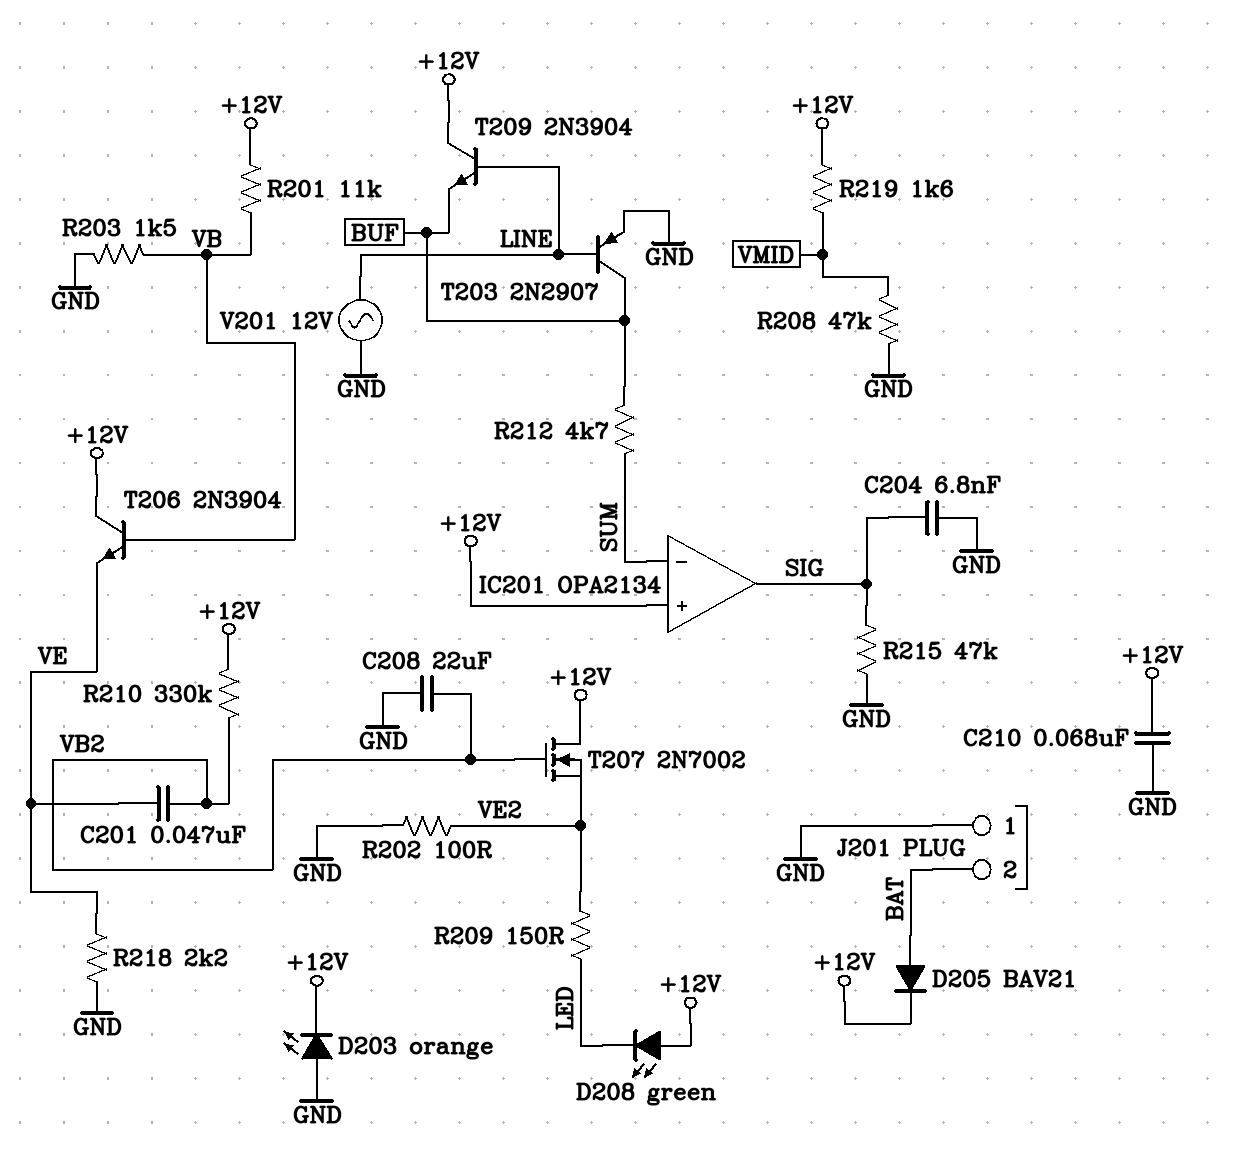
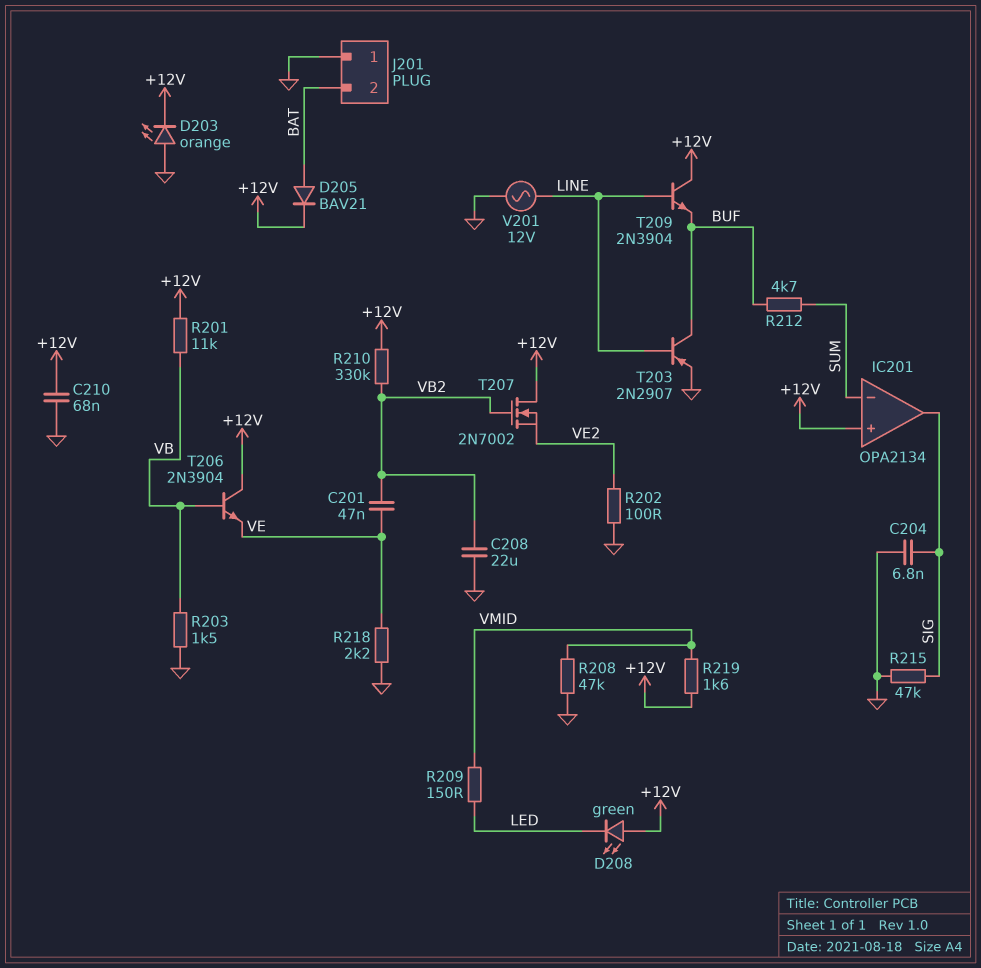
R209: 150 (LED, VE2) -> 150 (LED, VMID)

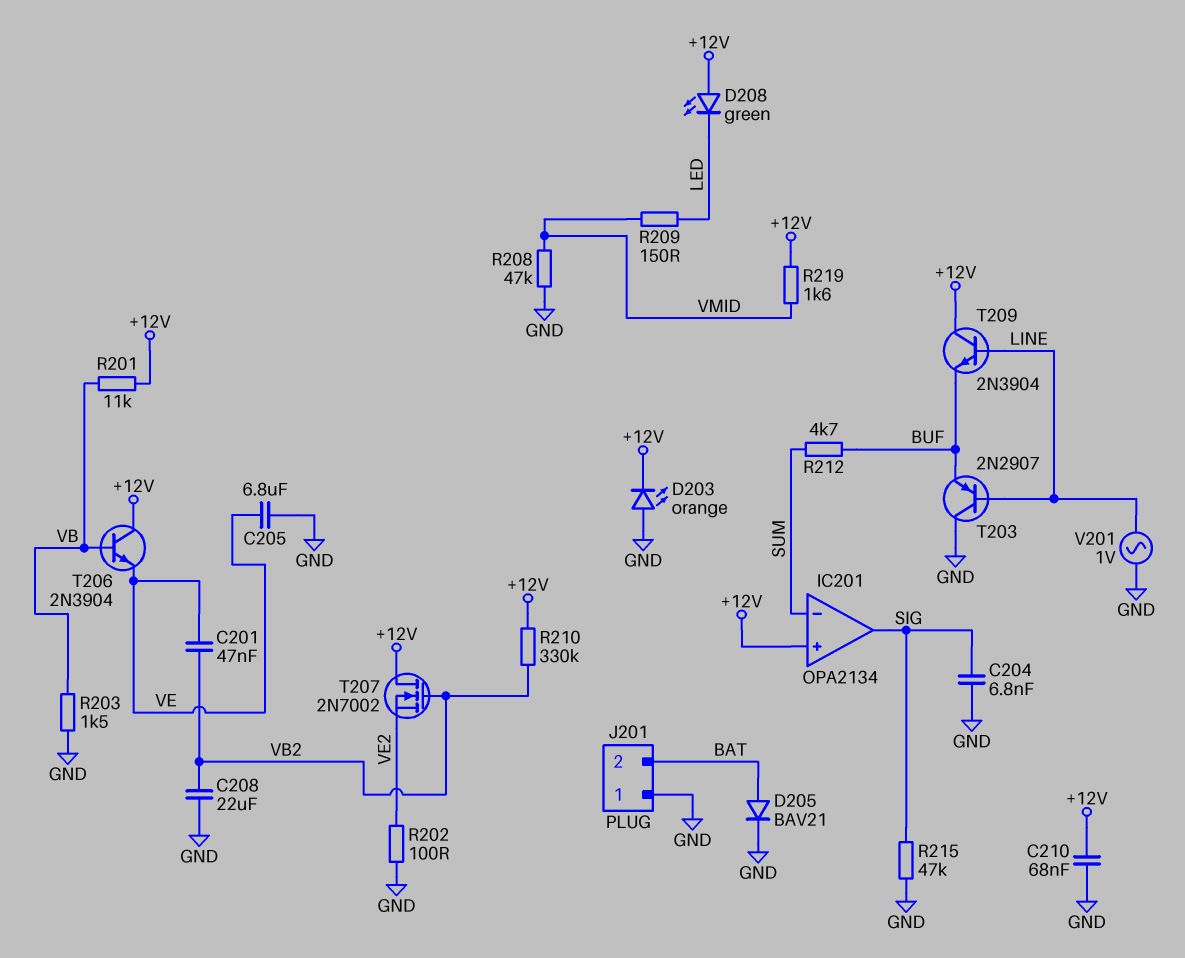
C205: none -> 6.8uF (GND, VE)
D205: diode BAV21 (A BAT, K +12V) -> diode BAV21 (A BAT, K GND)
R218: 2.2k (GND, VE) -> none
T203: PNP 2N2907 (B LINE, C BUF, E GND) -> PNP 2N2907 (B LINE, C GND, E BUF)
V201: AC 12V (GND, LINE) -> AC 1V (GND, LINE)

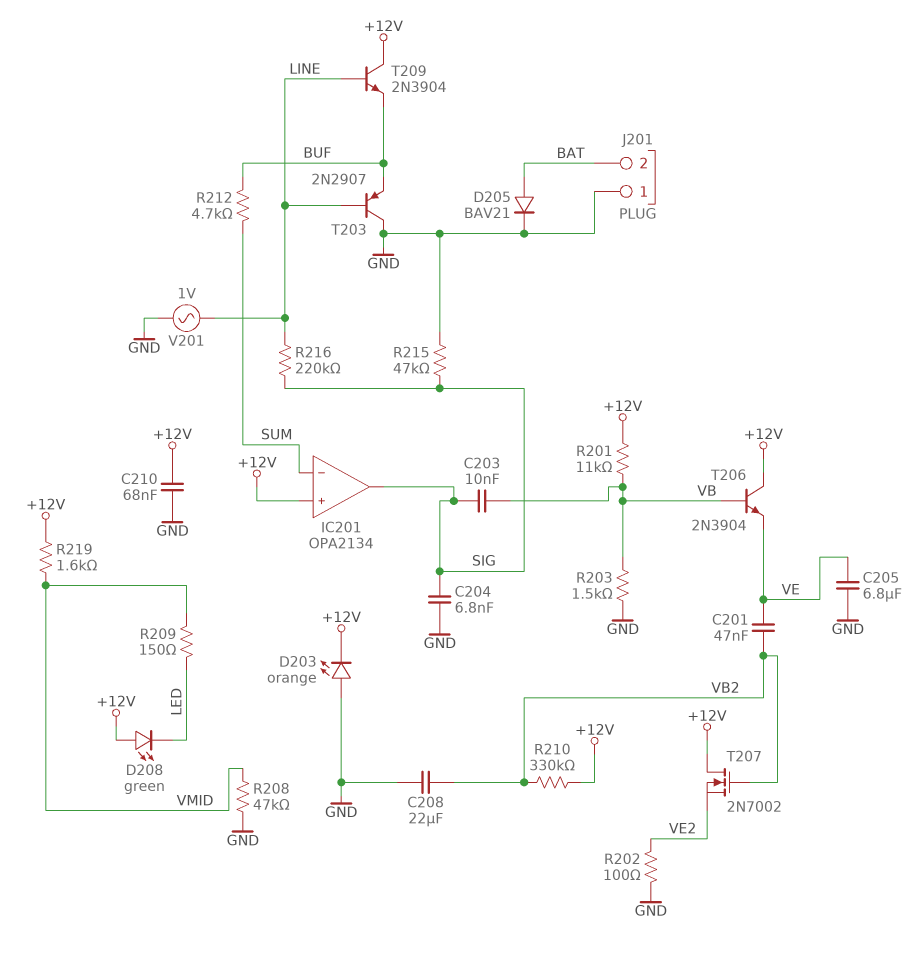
C203: none -> 10nF (SIG, VB)
R216: none -> 220k (LINE, SIG)

